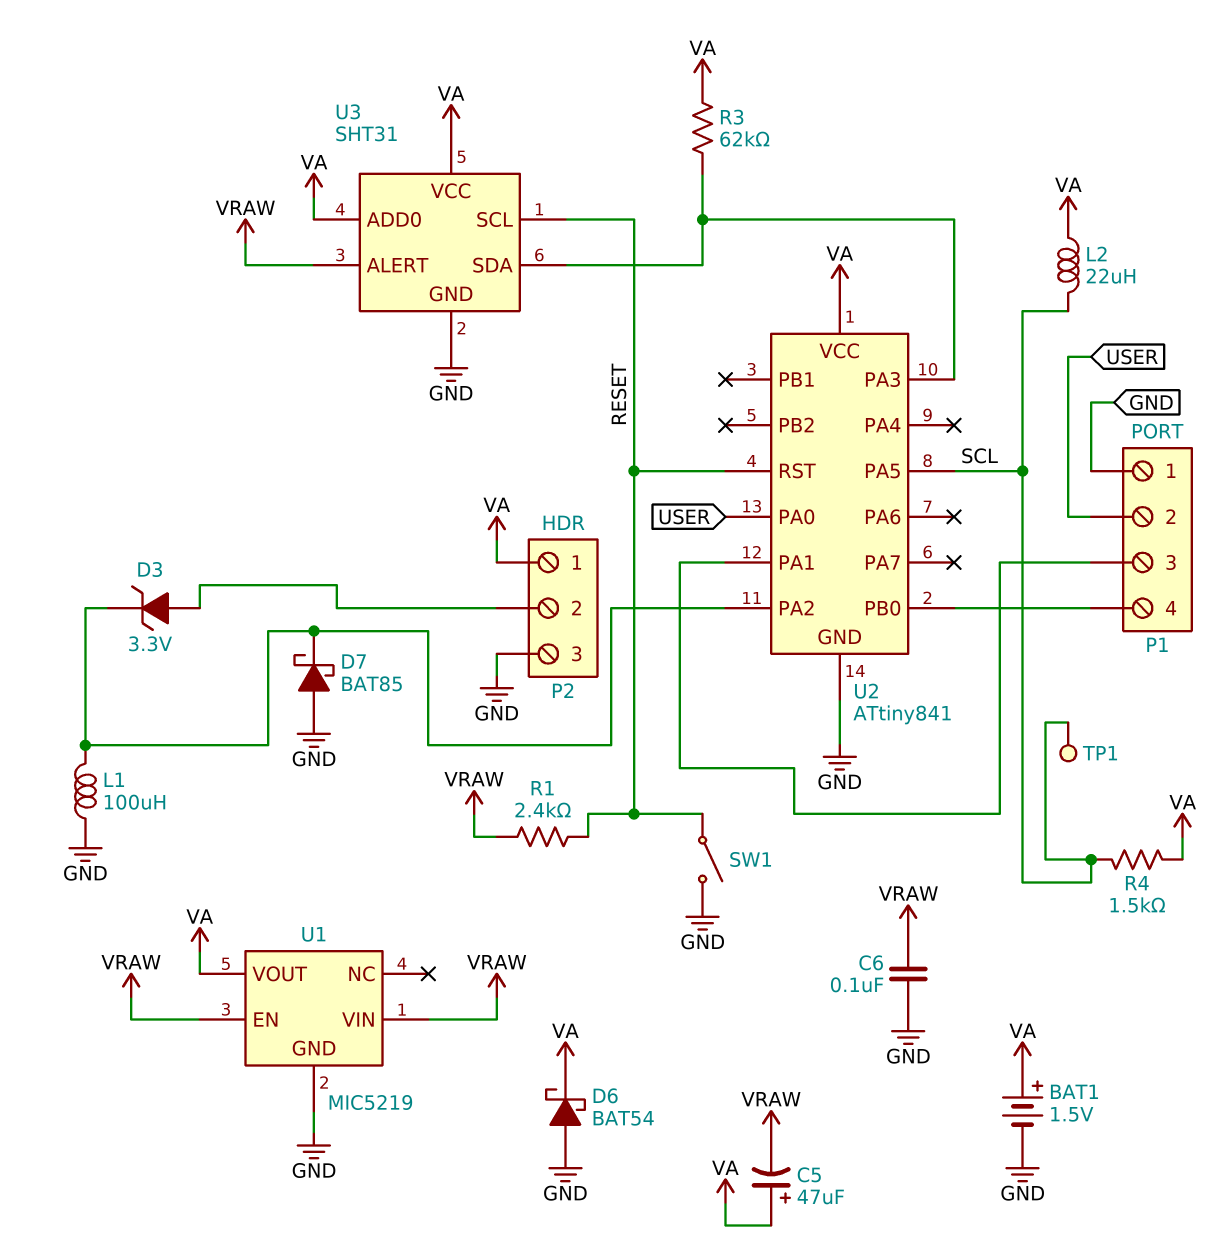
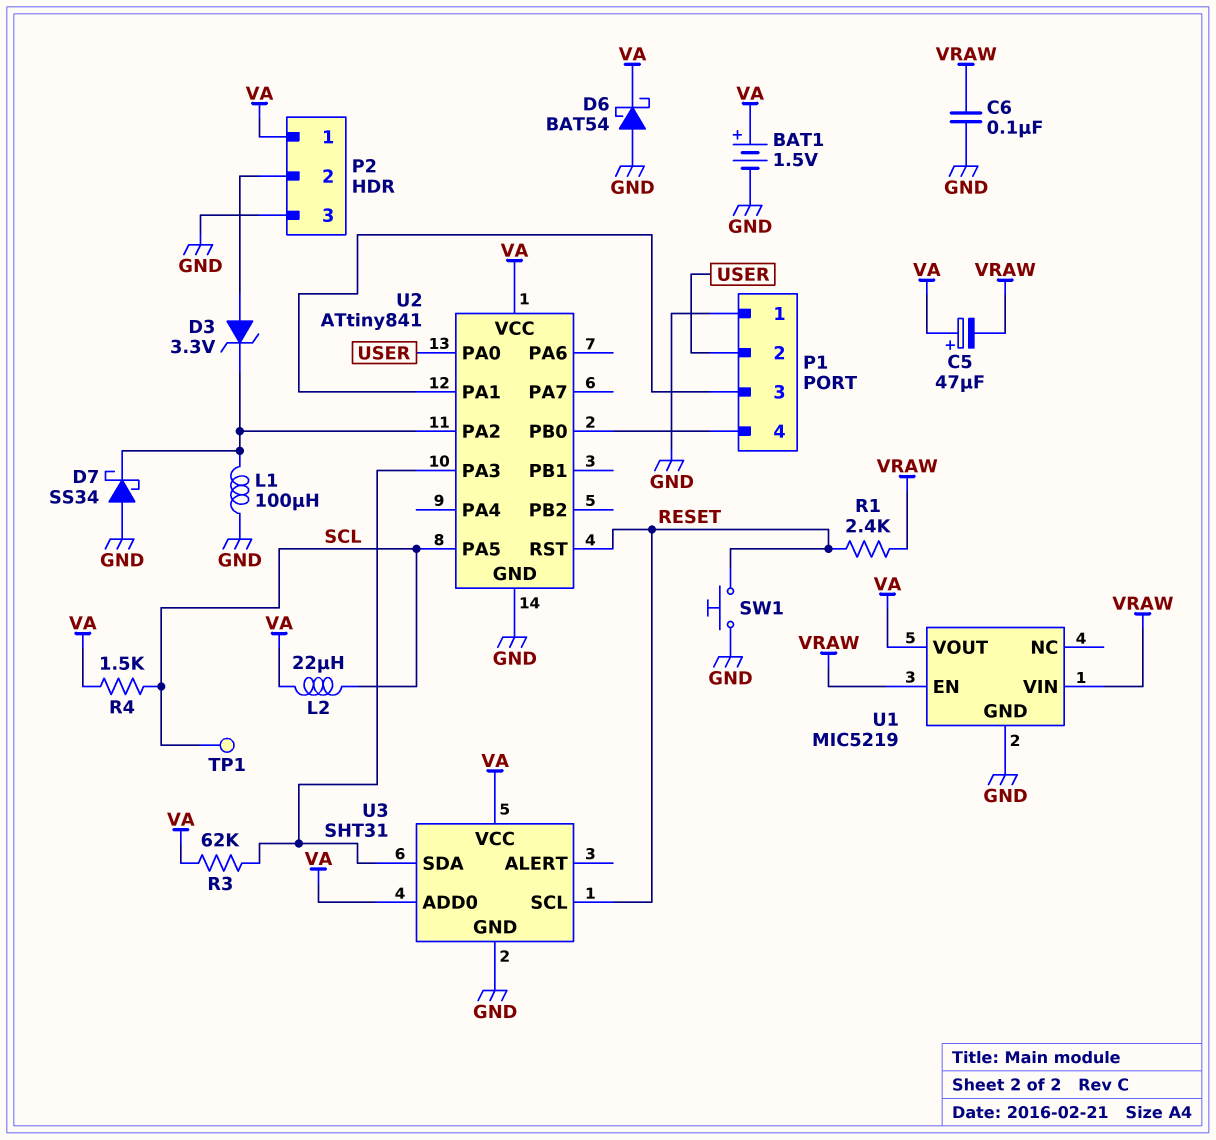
D7: schottky BAT85 (A GND, K U2/PA2) -> schottky SS34 (A GND, K U2/PA2)
SW1: switch (GND, RESET) -> button (GND, RESET)
U3 pin ALERT: VRAW -> none

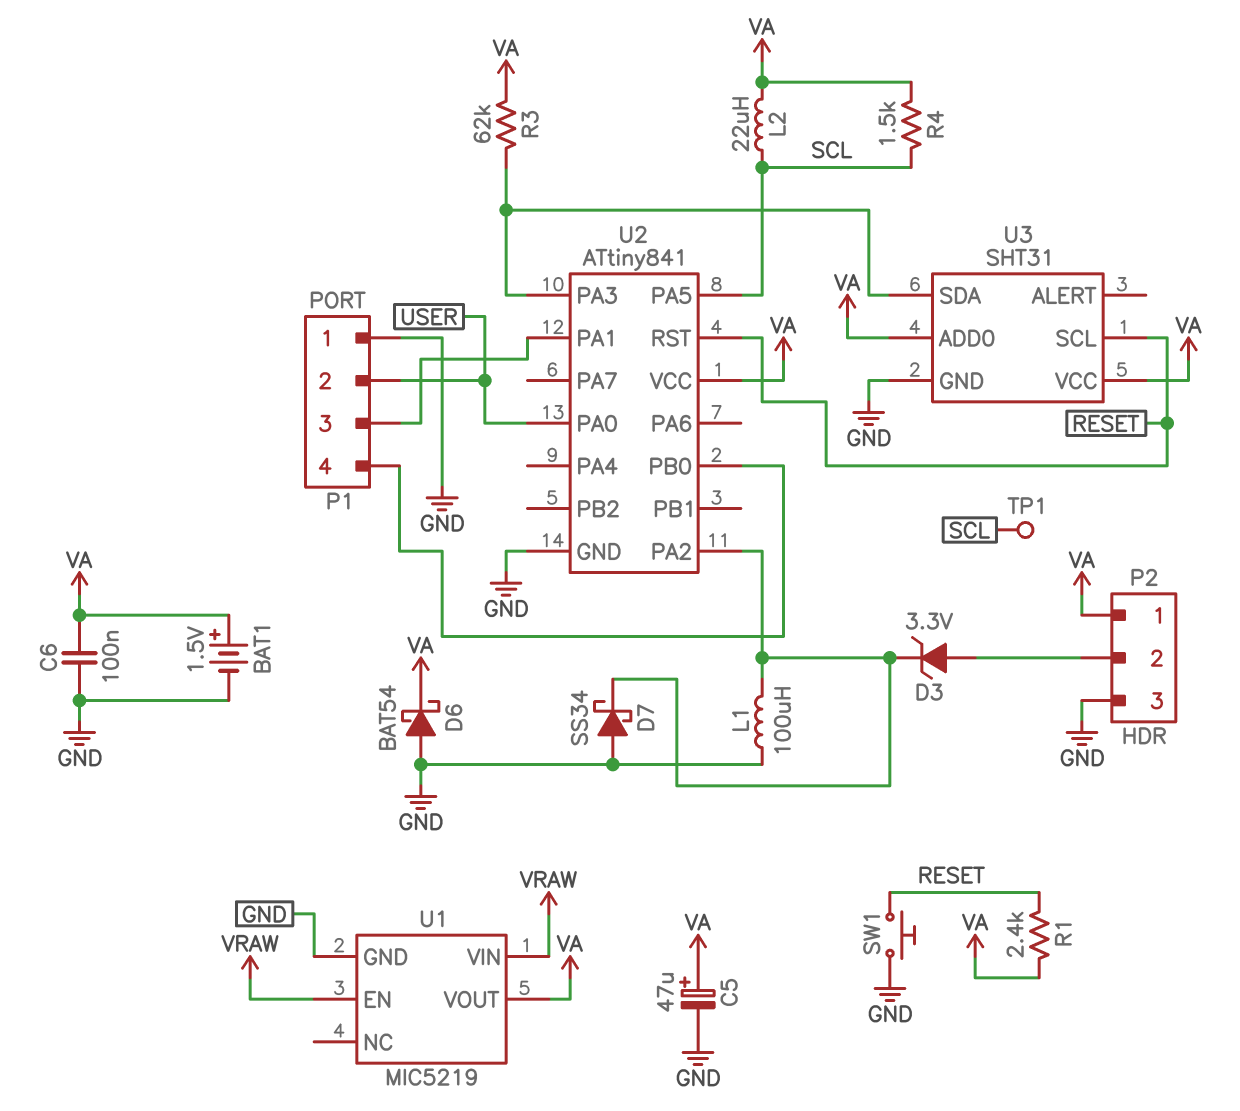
C5: 47uF (plus VA, minus VRAW) -> 47uF (plus VA, minus GND)
C6: 100nF (GND, VRAW) -> 100nF (GND, VA)
R1: 2.4k (RESET, VRAW) -> 2.4k (RESET, VA)

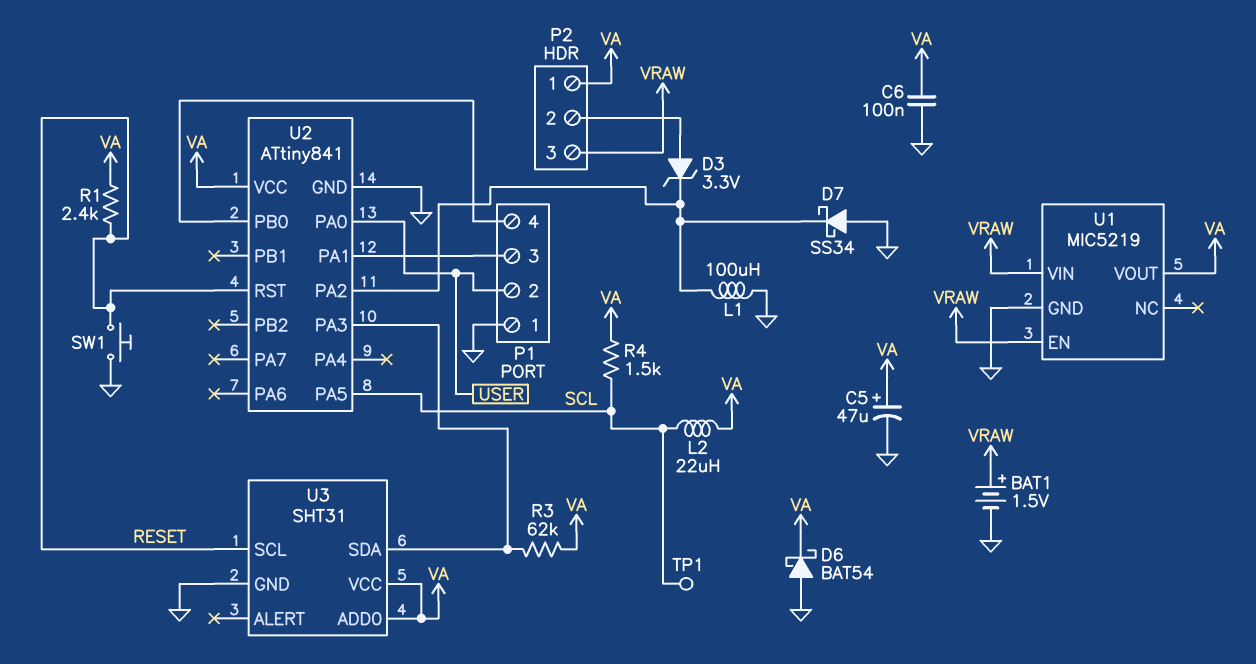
BAT1: 1.5V (plus VA, minus GND) -> 1.5V (plus VRAW, minus GND)
P2 pin 3: GND -> VRAW

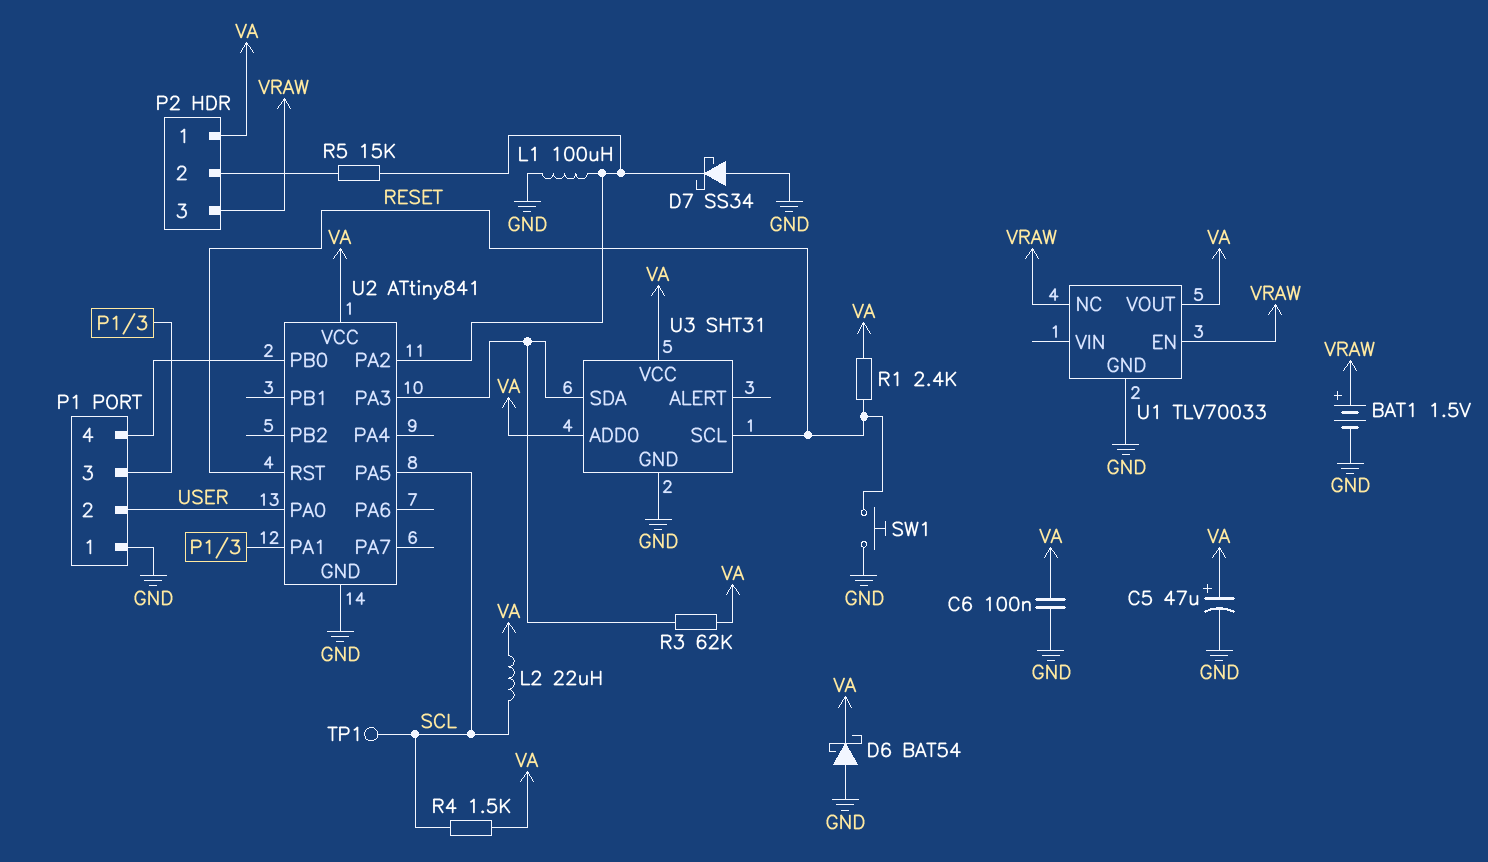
D3: zener 3.3V (A P2/2, K U2/PA2) -> none
R5: none -> 15k (P2/2, U2/PA2)
U1: MIC5219 -> TLV70033
U1 pin NC: none -> VRAW
U1 pin VIN: VRAW -> none

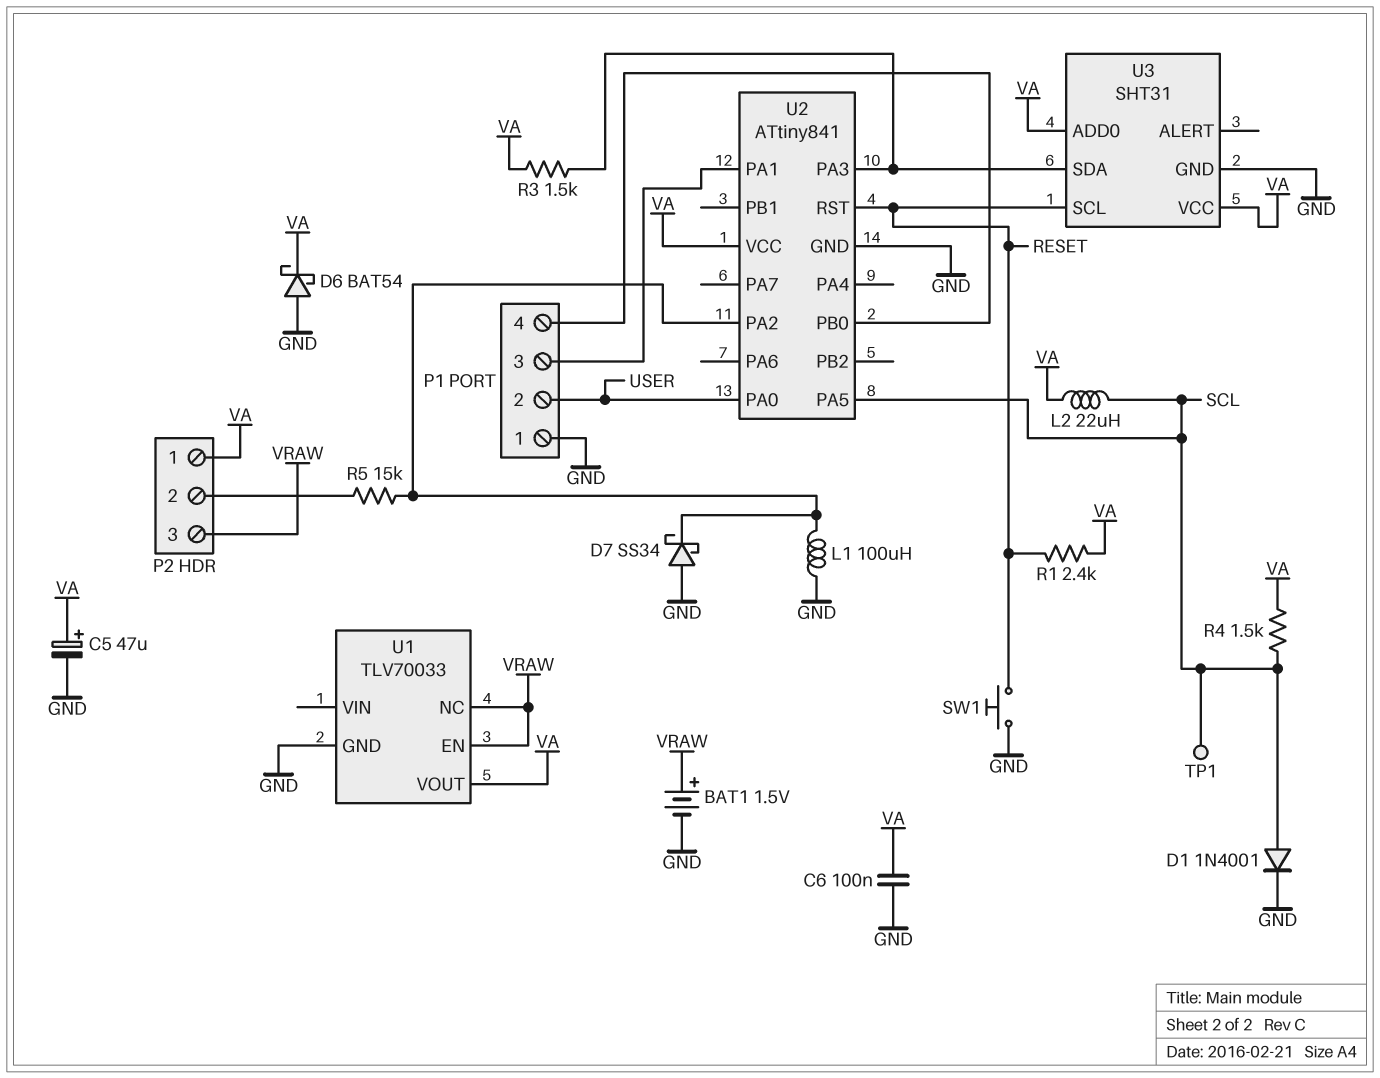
D1: none -> diode 1N4001 (A SCL, K GND)
R3: 62k (U2/PA3, VA) -> 1.5k (U2/PA3, VA)

